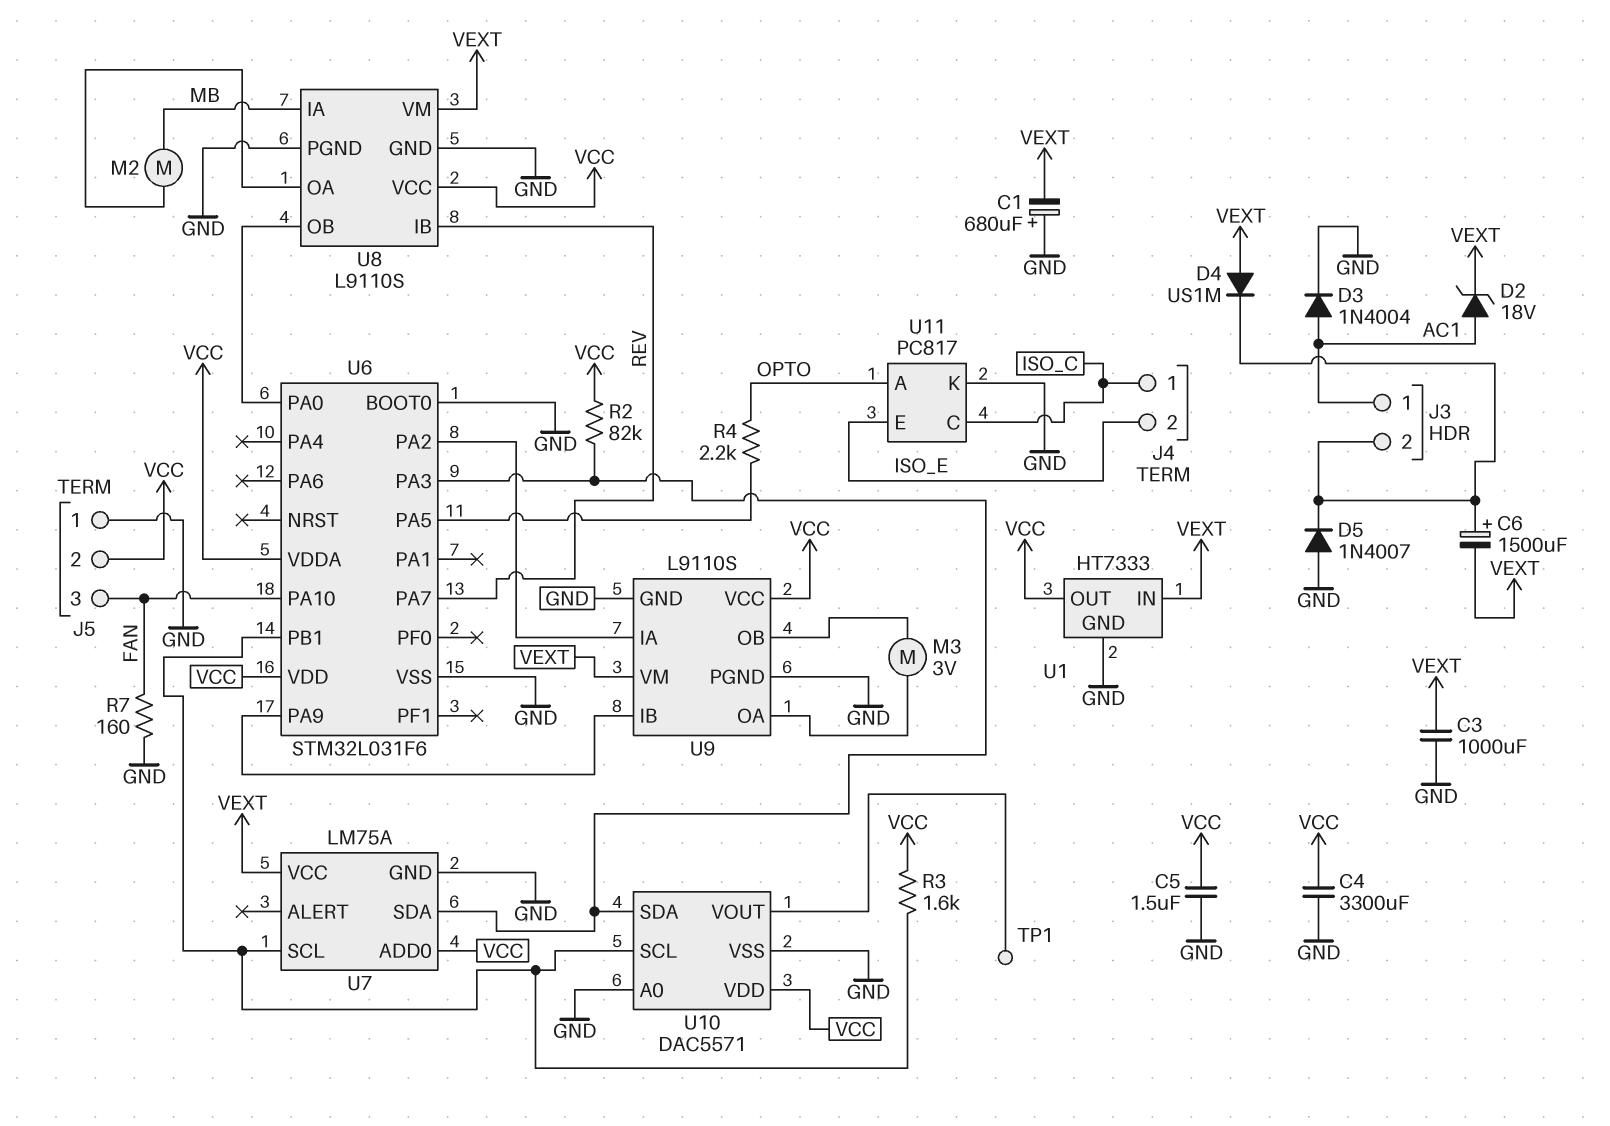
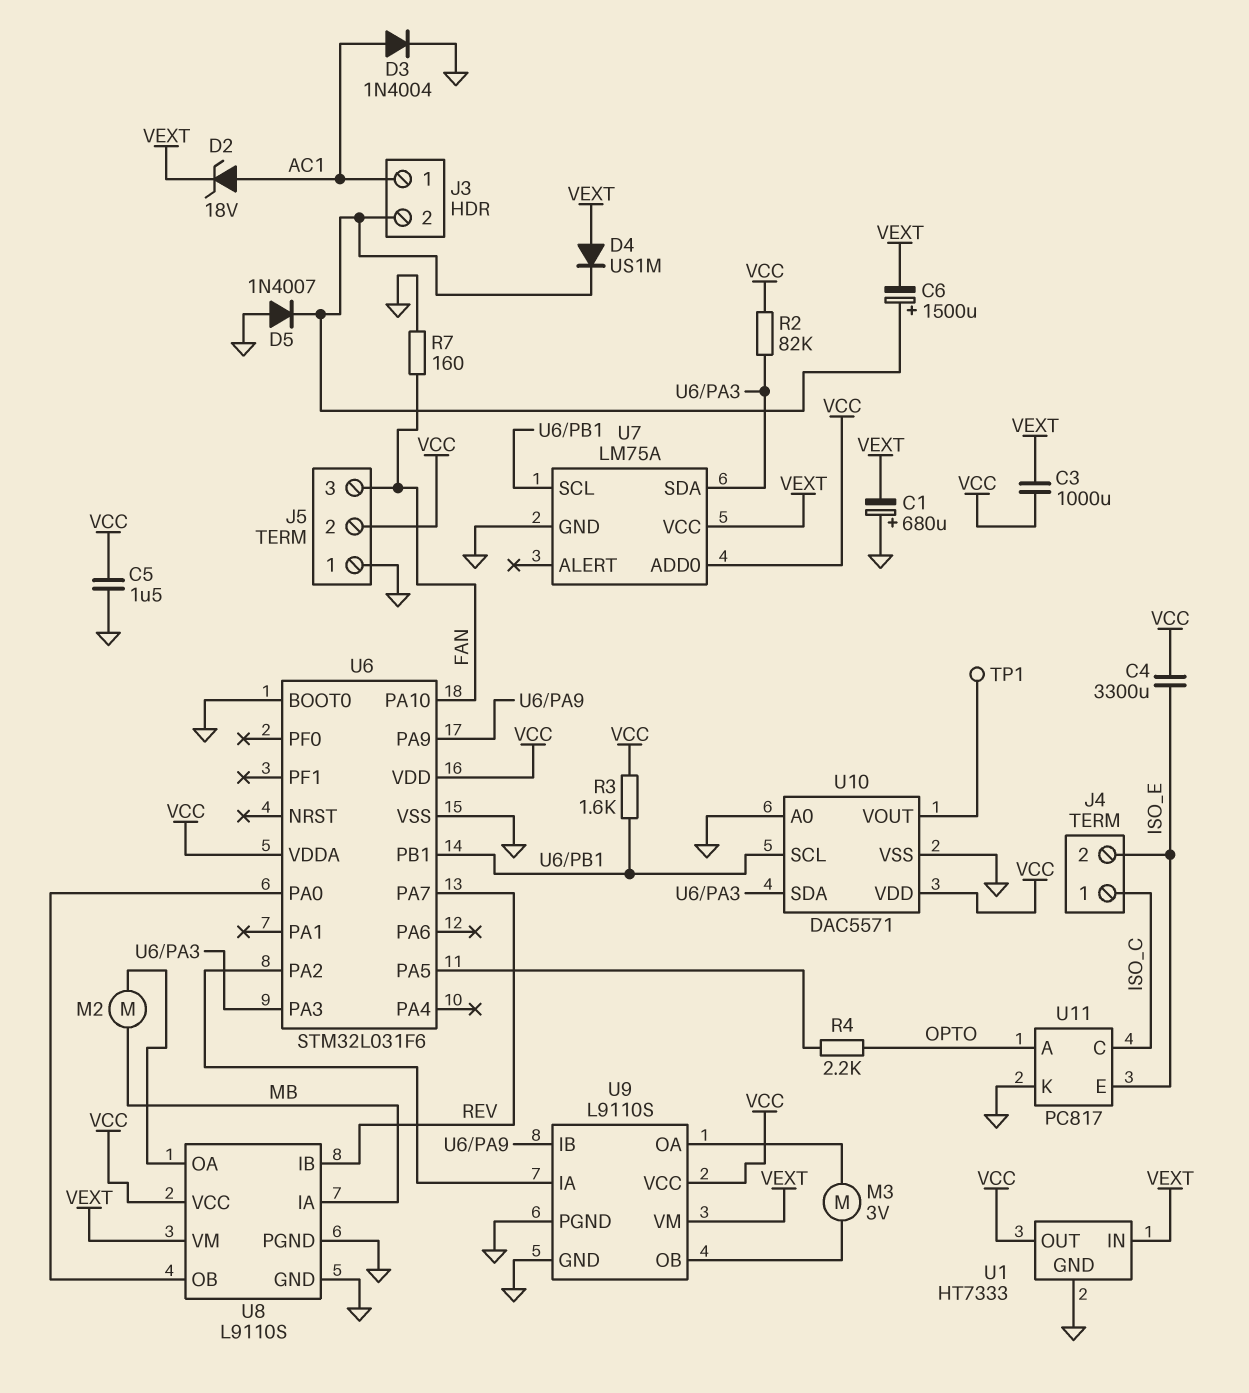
C3: 1000uF (GND, VEXT) -> 1000uF (VCC, VEXT)
C4: 3300uF (GND, VCC) -> 3300uF (ISO_E, VCC)

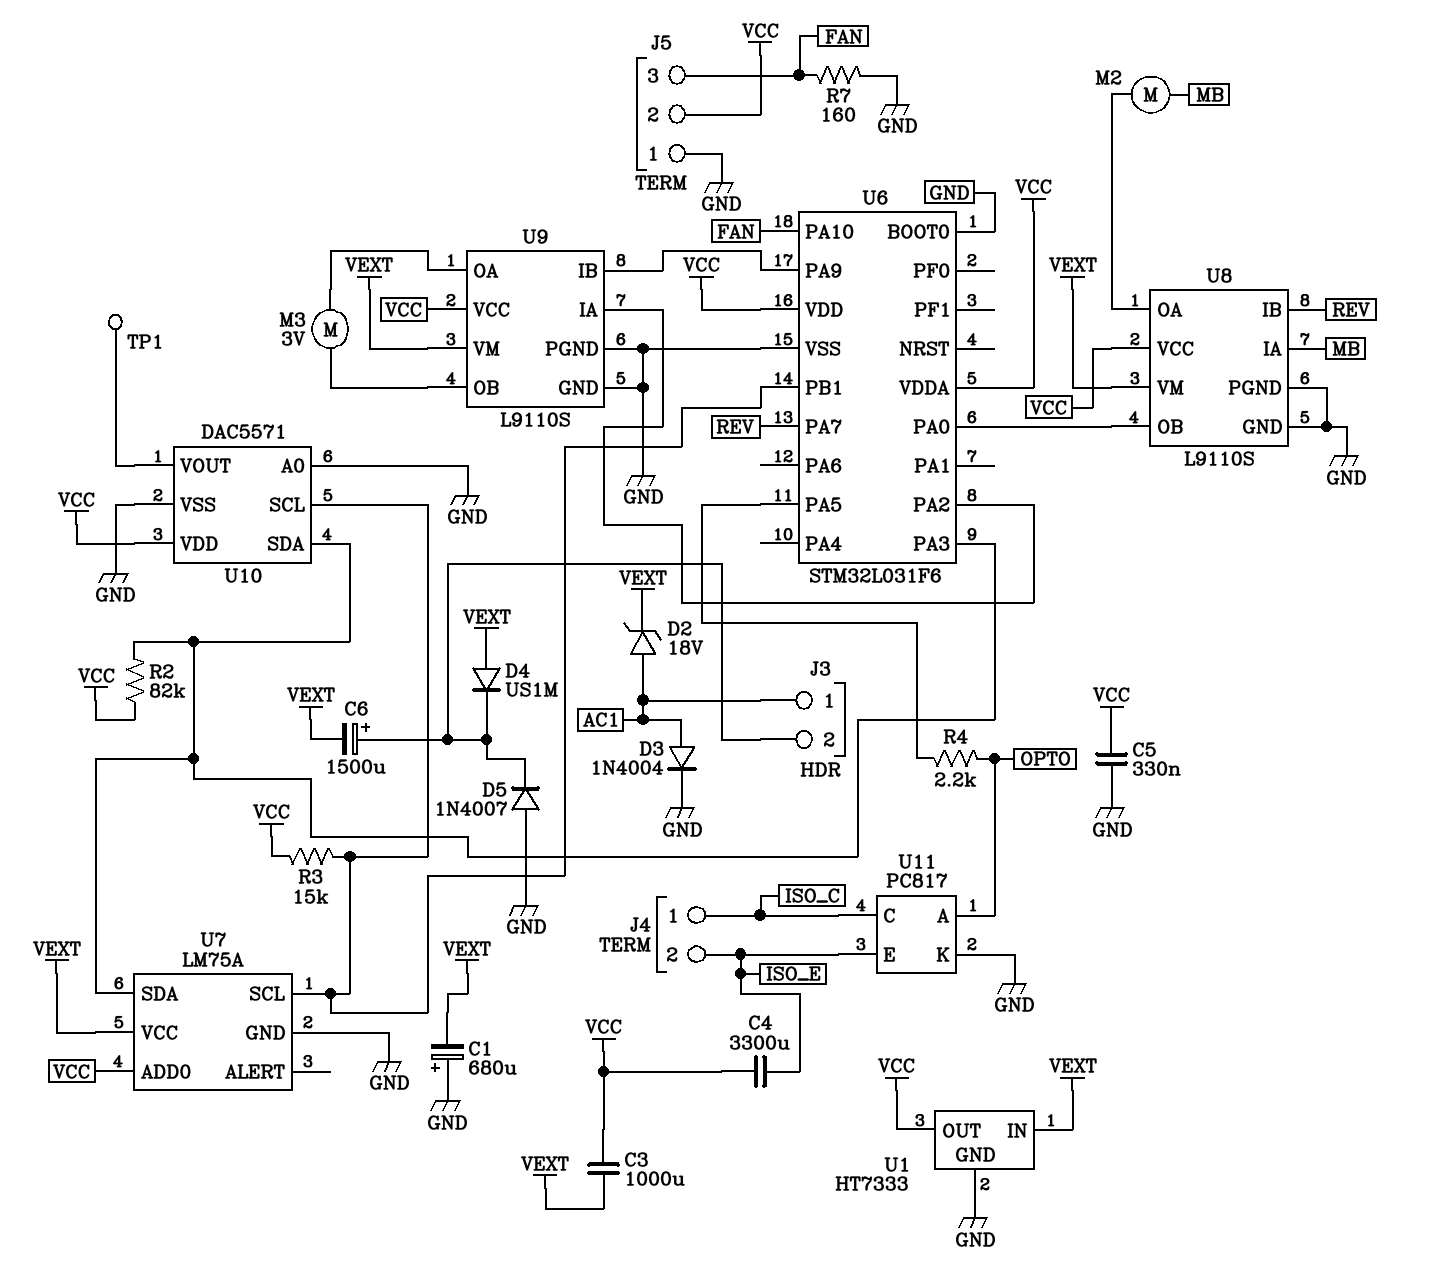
C5: 1.5uF (GND, VCC) -> 330nF (GND, VCC)
R3: 1.6k (U6/PB1, VCC) -> 15k (U6/PB1, VCC)

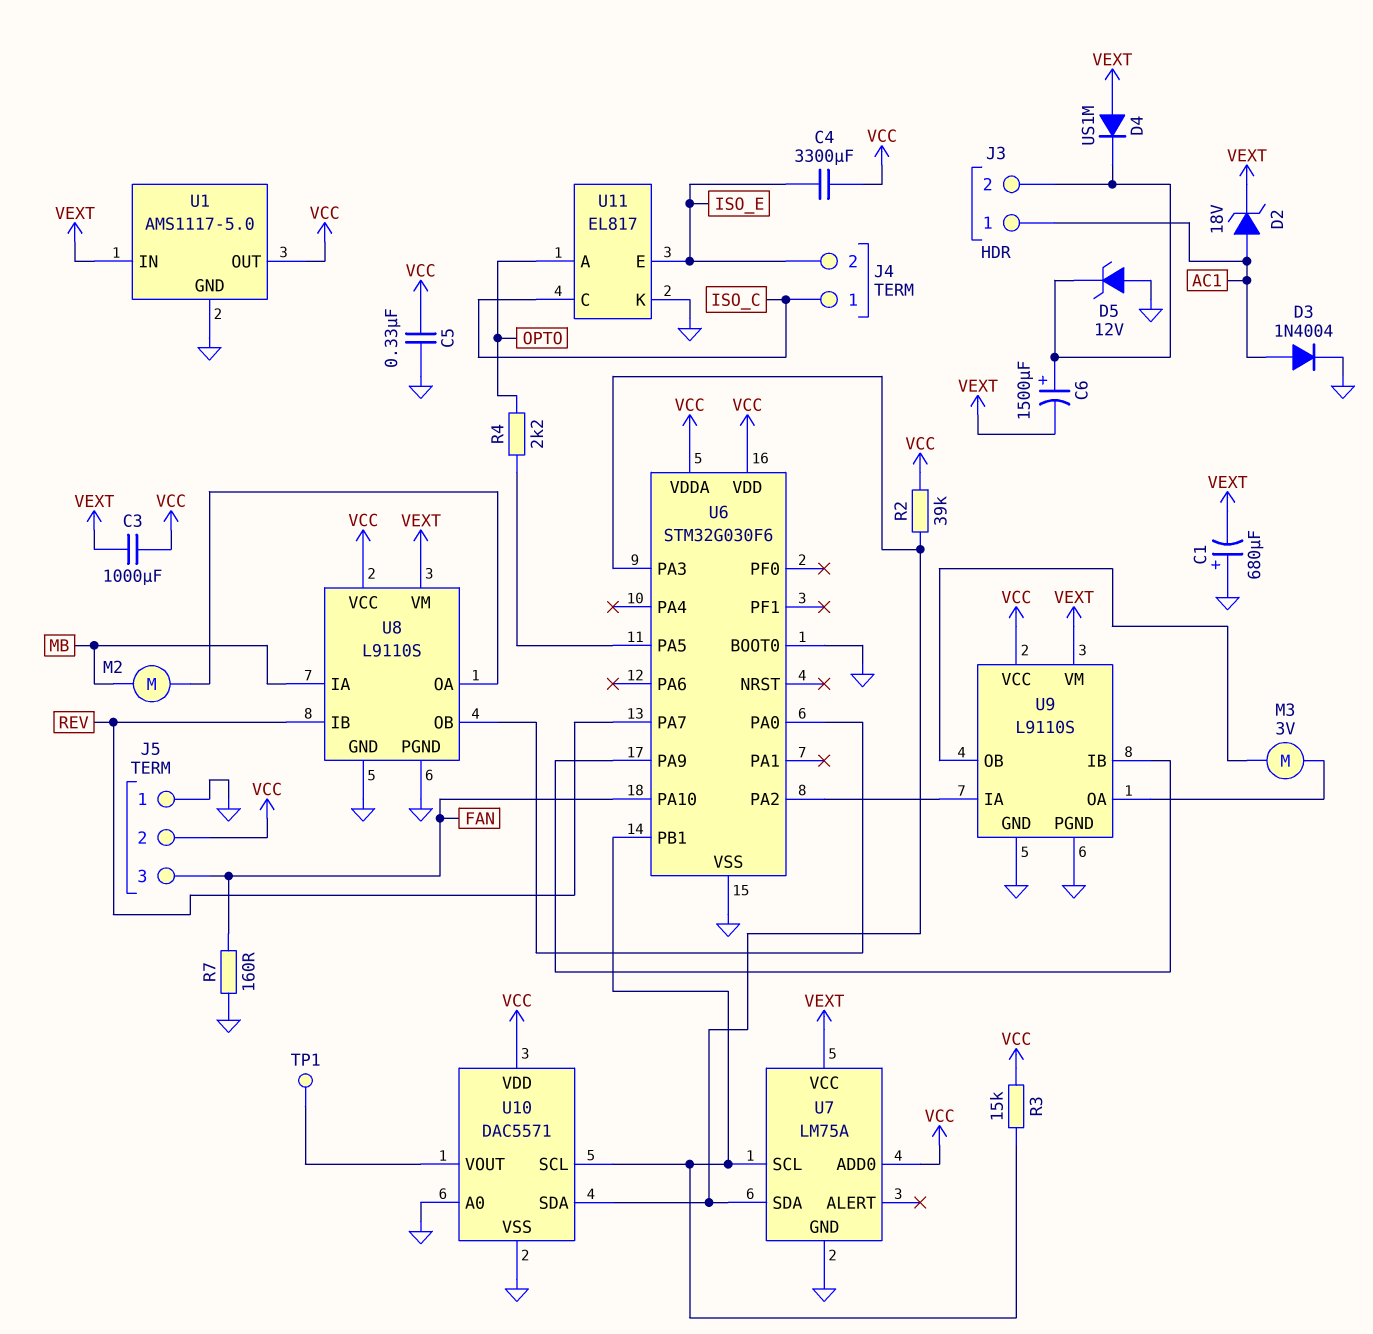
D5: diode 1N4007 (A GND, K J3/2) -> zener 12V (A GND, K J3/2)
R2: 82k (U6/PA3, VCC) -> 39k (U6/PA3, VCC)
U1: HT7333 -> AMS1117-5.0
U6: STM32L031F6 -> STM32G030F6
U11: PC817 -> EL817

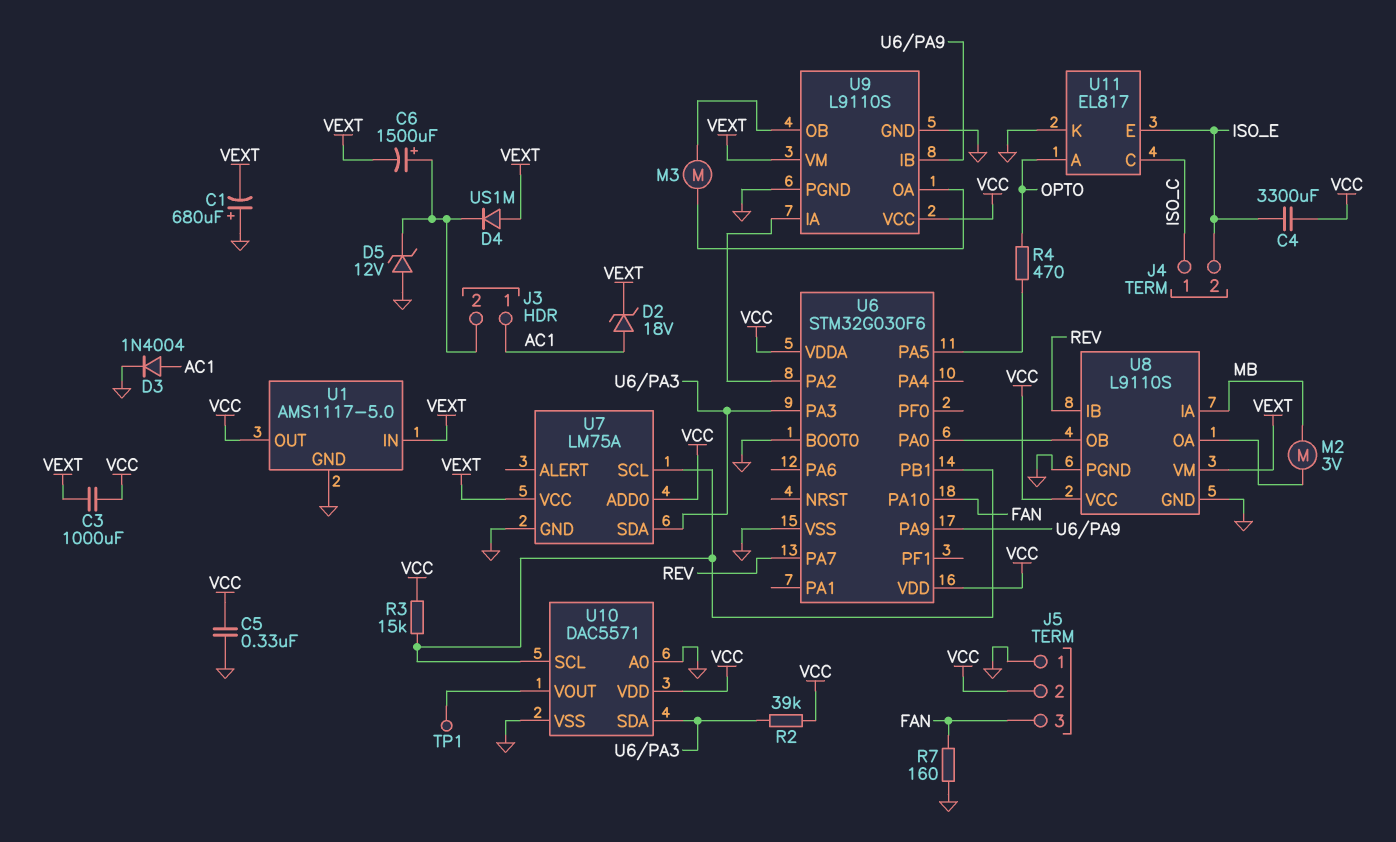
M2: motor (MB, U8/OA) -> motor 3V (MB, U8/OA)
M3: motor 3V (U9/OA, U9/OB) -> motor (U9/OA, U9/OB)
R4: 2.2k (OPTO, U6/PA5) -> 470 (OPTO, U6/PA5)

